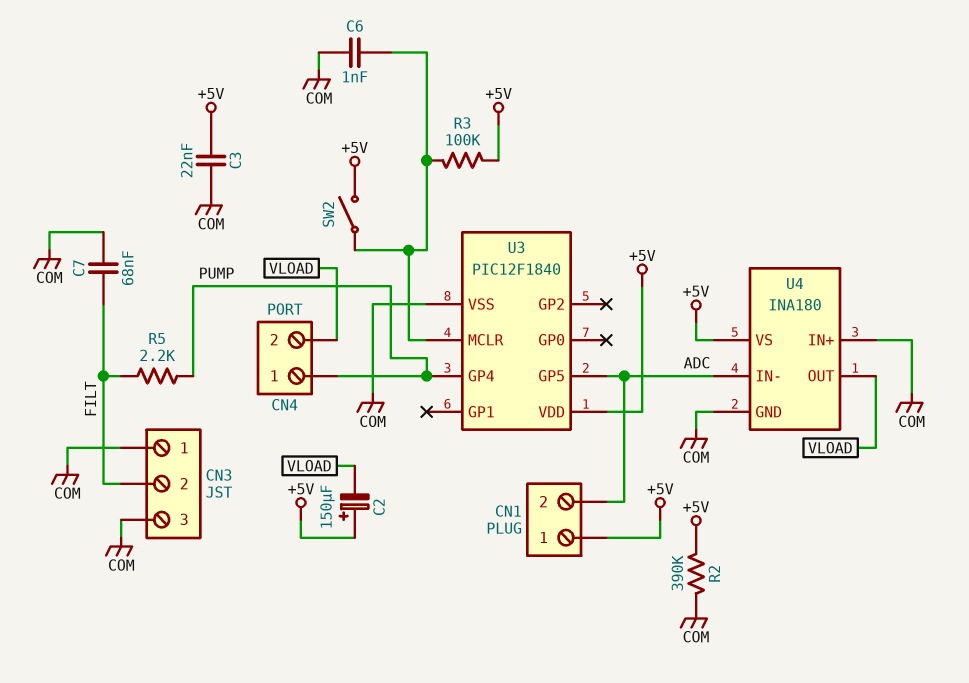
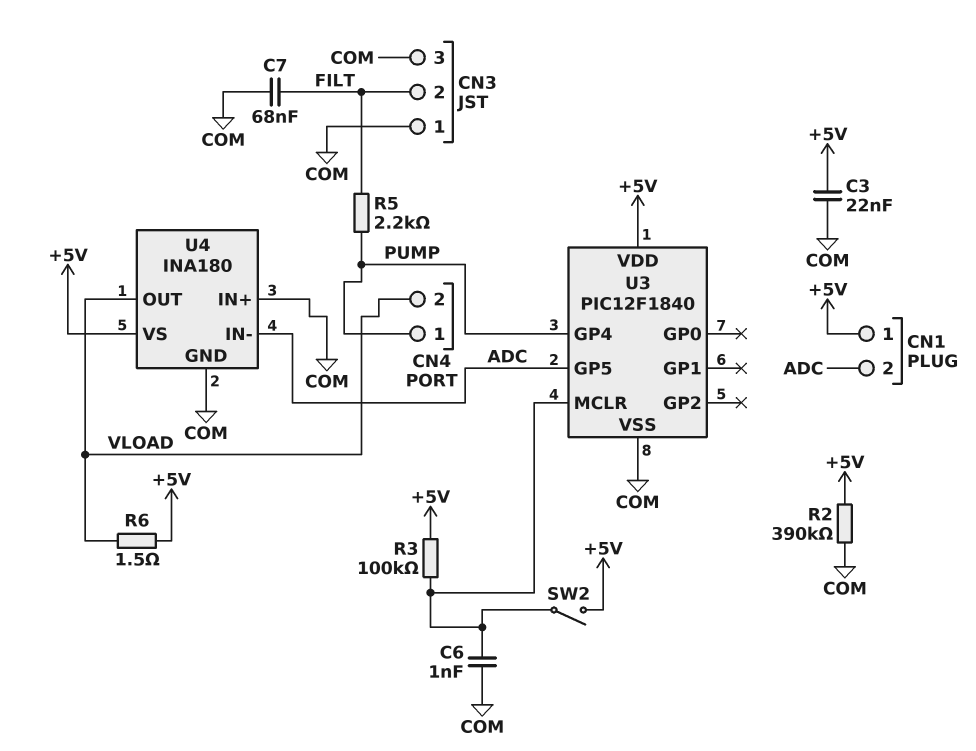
C2: 150uF (plus +5V, minus VLOAD) -> none
R6: none -> 1.5 (+5V, VLOAD)

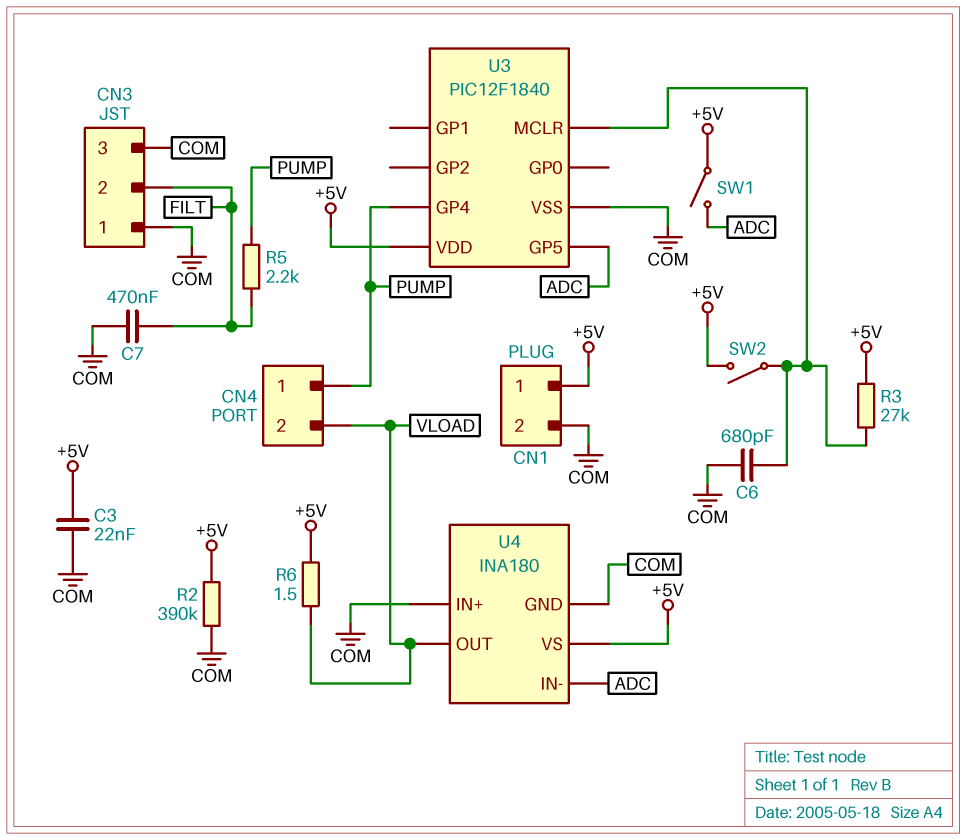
C6: 1nF (COM, U3/MCLR) -> 680pF (COM, U3/MCLR)
C7: 68nF (COM, FILT) -> 470nF (COM, FILT)
CN1 pin 2: ADC -> COM
R3: 100k (+5V, U3/MCLR) -> 27k (+5V, U3/MCLR)
SW1: none -> switch (+5V, ADC)

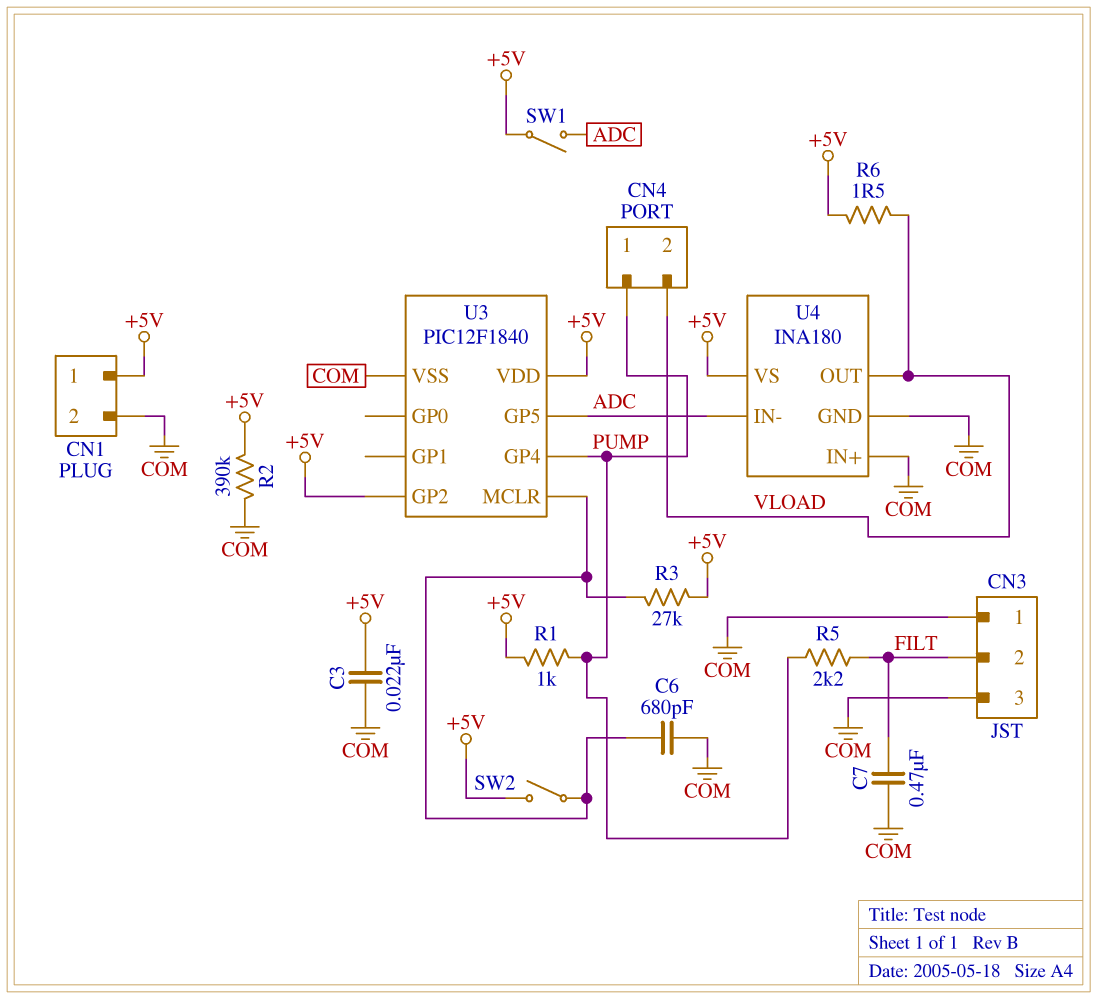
R1: none -> 1k (+5V, PUMP)
U3 pin GP2: none -> +5V

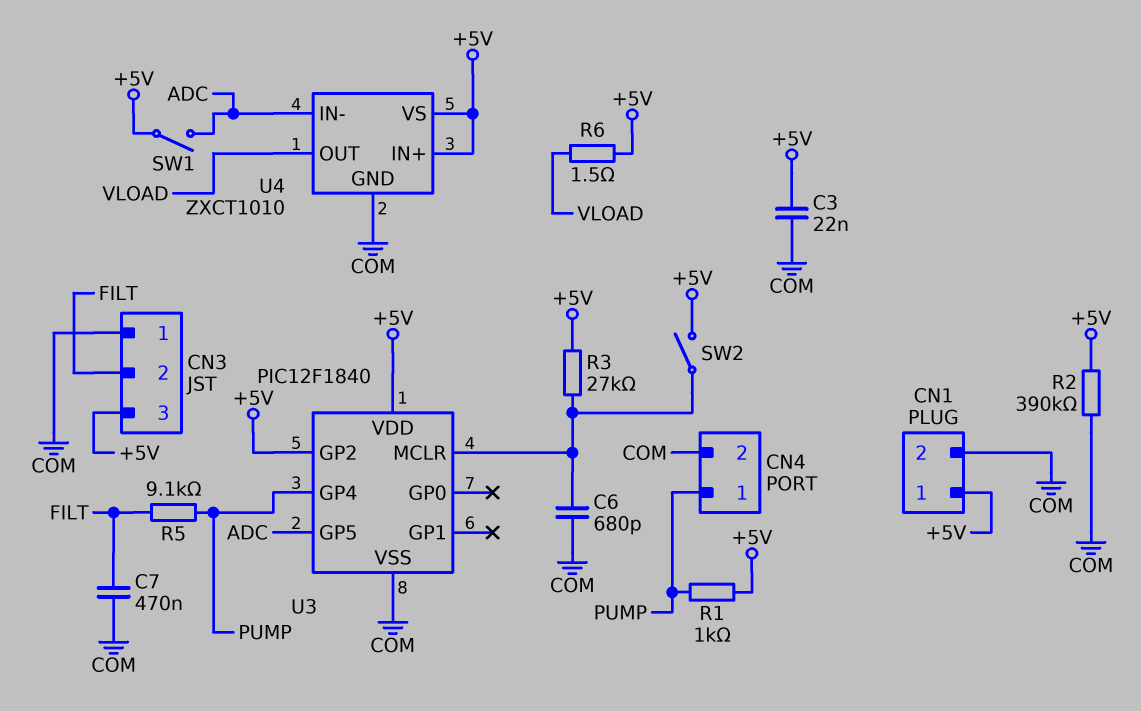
CN3 pin 3: COM -> +5V
CN4 pin 2: VLOAD -> COM
R5: 2.2k (FILT, PUMP) -> 9.1k (FILT, PUMP)
U4: INA180 -> ZXCT1010
U4 pin IN+: COM -> +5V

